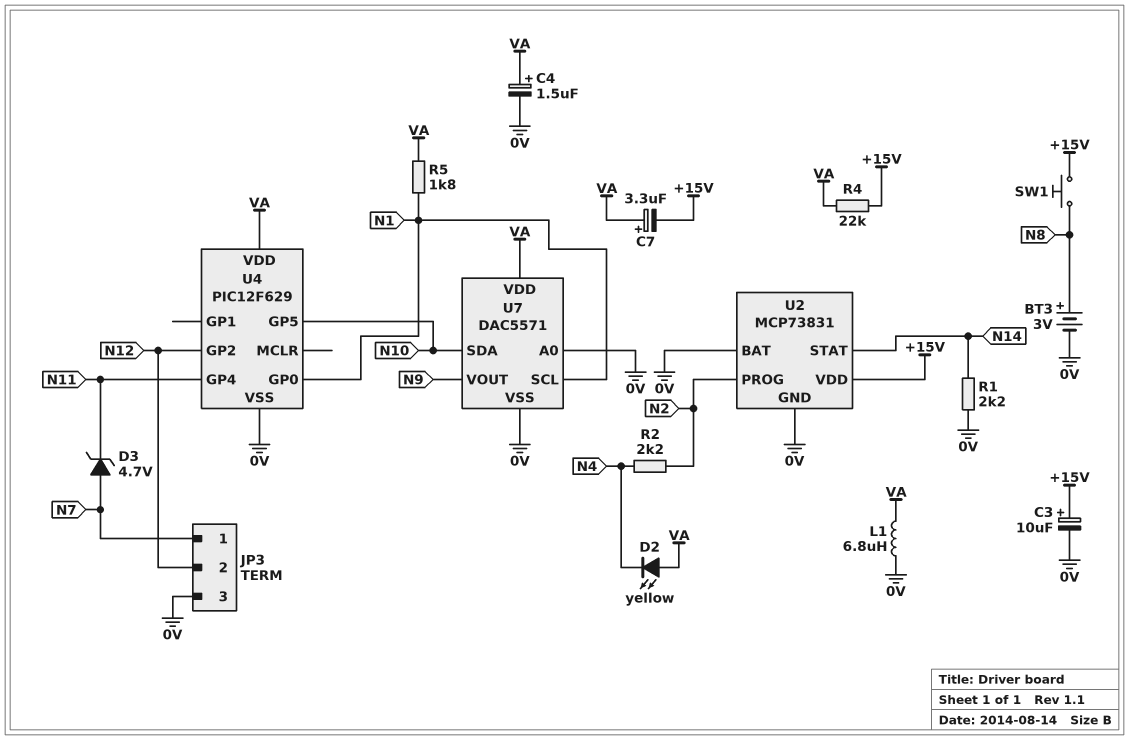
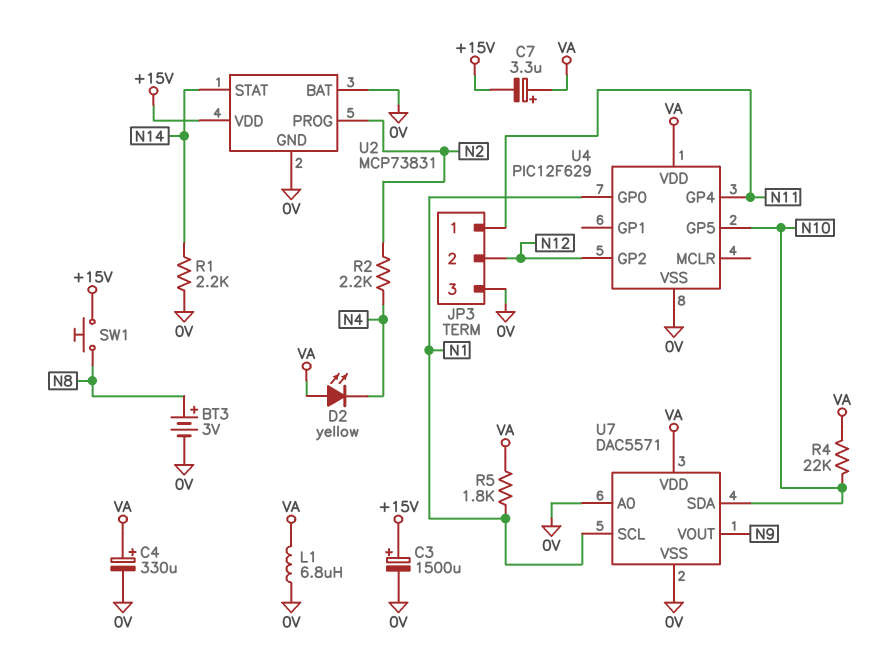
C3: 10uF (plus +15V, minus 0V) -> 1500uF (plus +15V, minus 0V)
C4: 1.5uF (plus VA, minus 0V) -> 330uF (plus VA, minus 0V)
D3: zener 4.7V (A N7, K N11) -> none
JP3 pin 1: N7 -> N11
R4: 22k (+15V, VA) -> 22k (N10, VA)

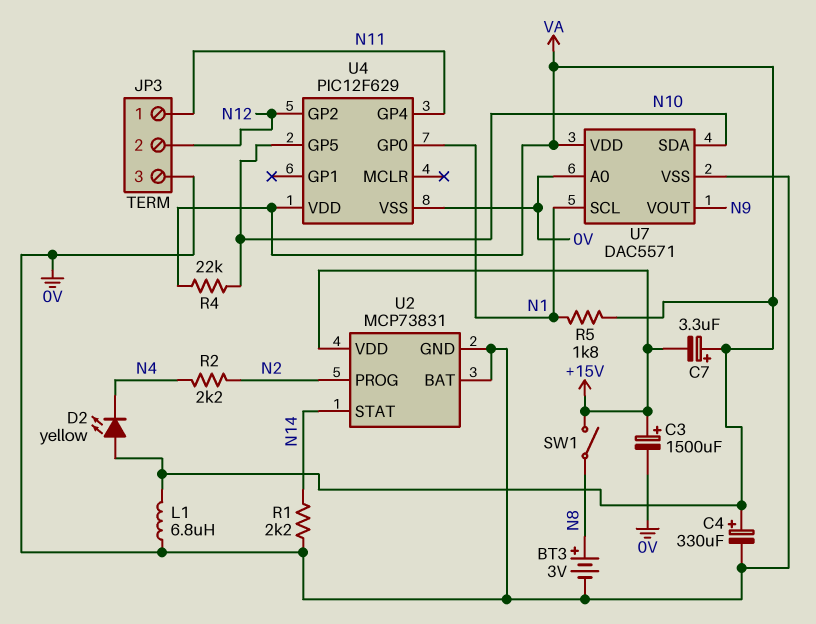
SW1: button (+15V, N8) -> switch (+15V, N8)

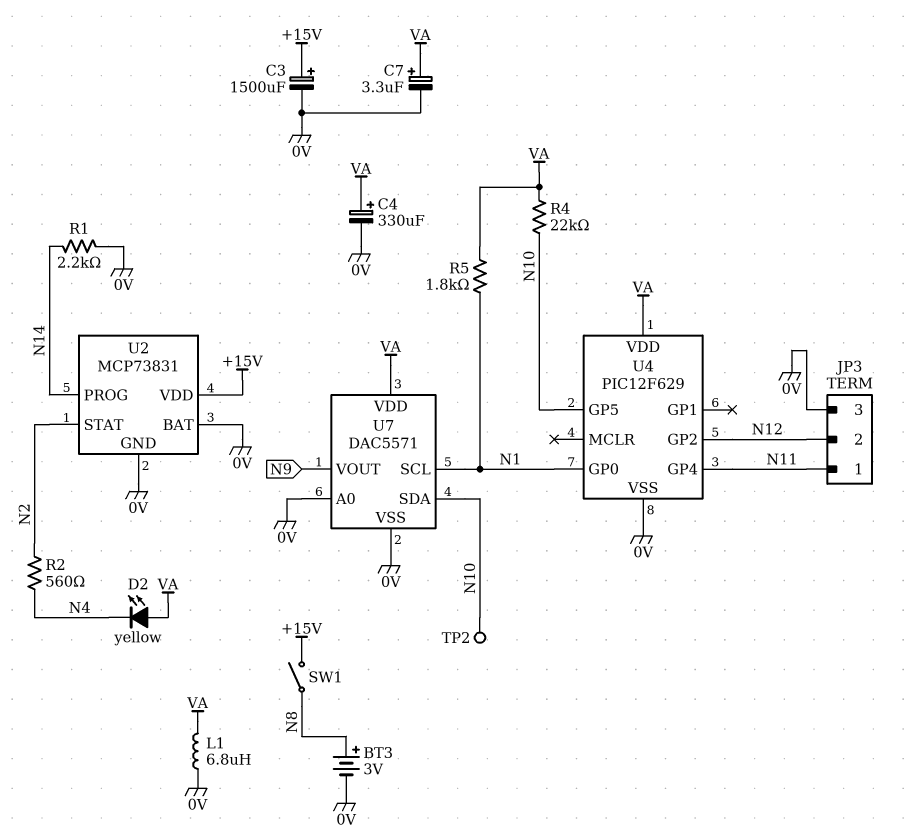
C7: 3.3uF (plus VA, minus +15V) -> 3.3uF (plus VA, minus 0V)
R2: 2.2k (N2, N4) -> 560 (N2, N4)
TP2: none -> test point (N10)
U2 pin PROG: N2 -> N14
U2 pin STAT: N14 -> N2

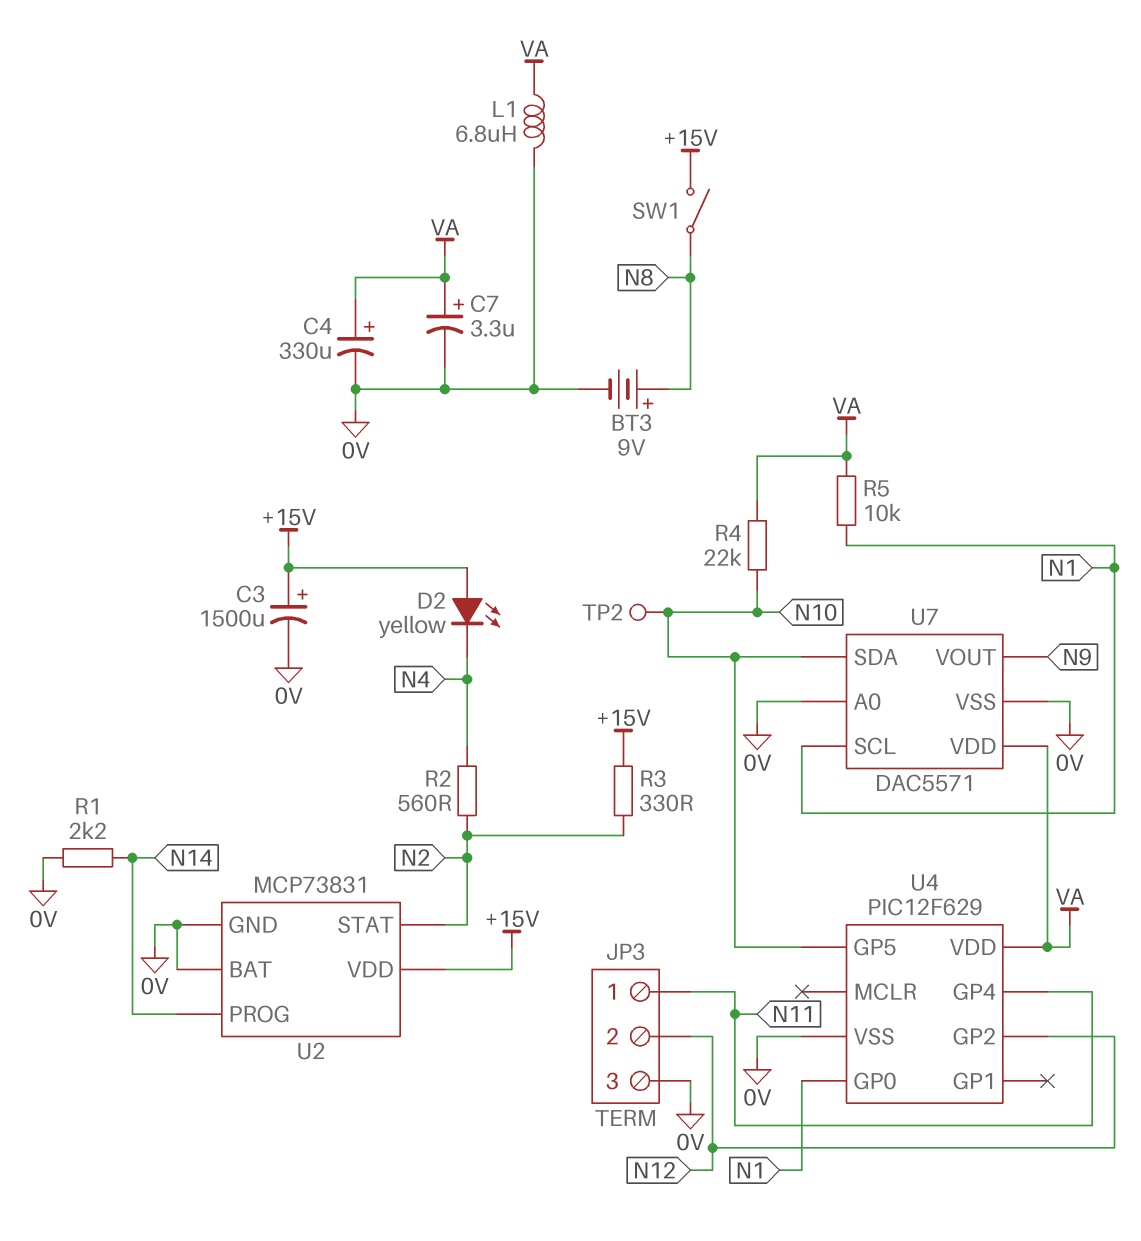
BT3: 3V (plus N8, minus 0V) -> 9V (plus N8, minus 0V)
D2: LED yellow (A VA, K N4) -> LED yellow (A +15V, K N4)
R3: none -> 330 (+15V, N2)
R5: 1.8k (N1, VA) -> 10k (N1, VA)

